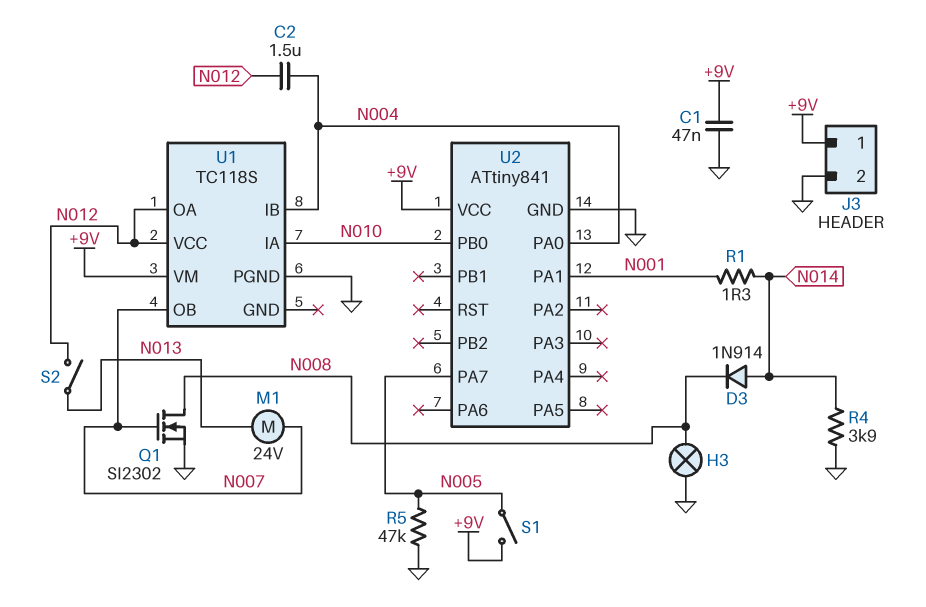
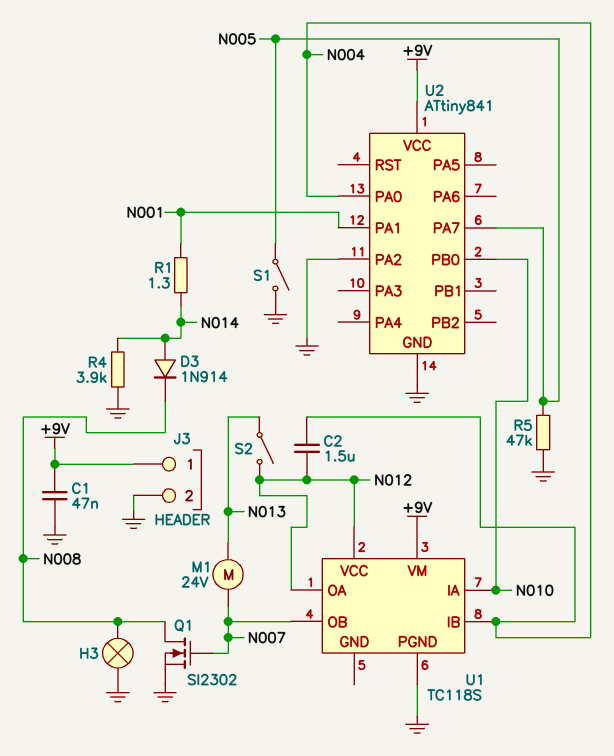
S1: switch (+9V, N005) -> switch (GND, N005)
U2 pin PA2: none -> GND

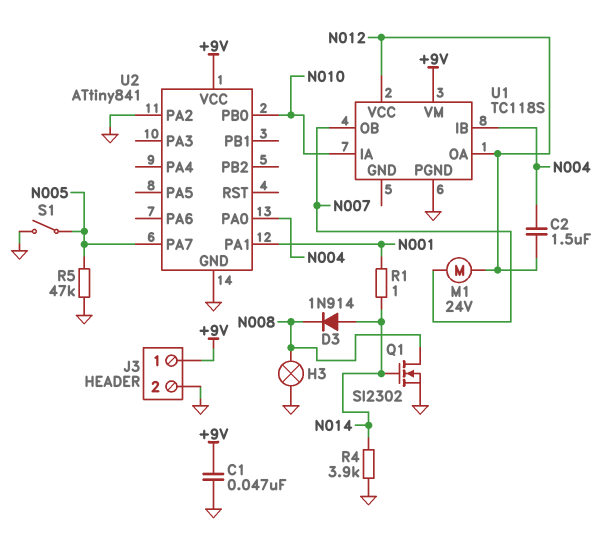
M1: motor 24V (N007, N013) -> motor 24V (N007, N012)
Q1: NMOS SI2302 (G N007, D N008, S GND) -> NMOS SI2302 (G N014, D N008, S GND)
R1: 1.3 (N001, N014) -> 1 (N001, N014)
S2: switch (N012, N013) -> none

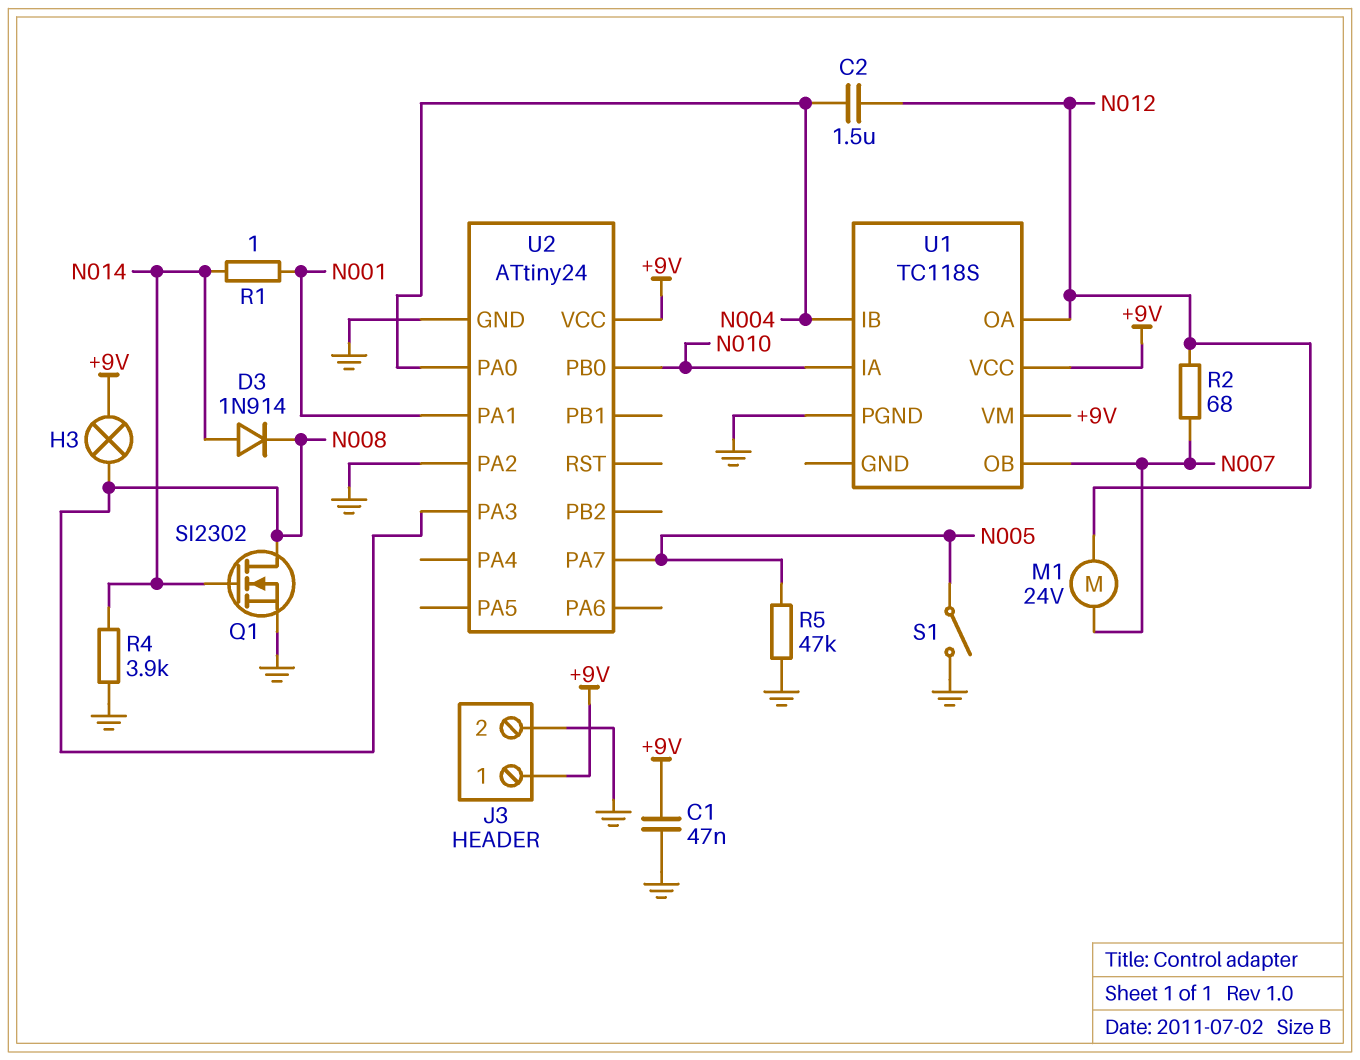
H3: lamp (GND, N008) -> lamp (+9V, N008)
R2: none -> 68 (N007, N012)
U1 pin VCC: N012 -> +9V
U2: ATtiny841 -> ATtiny24
U2 pin PA3: none -> N008

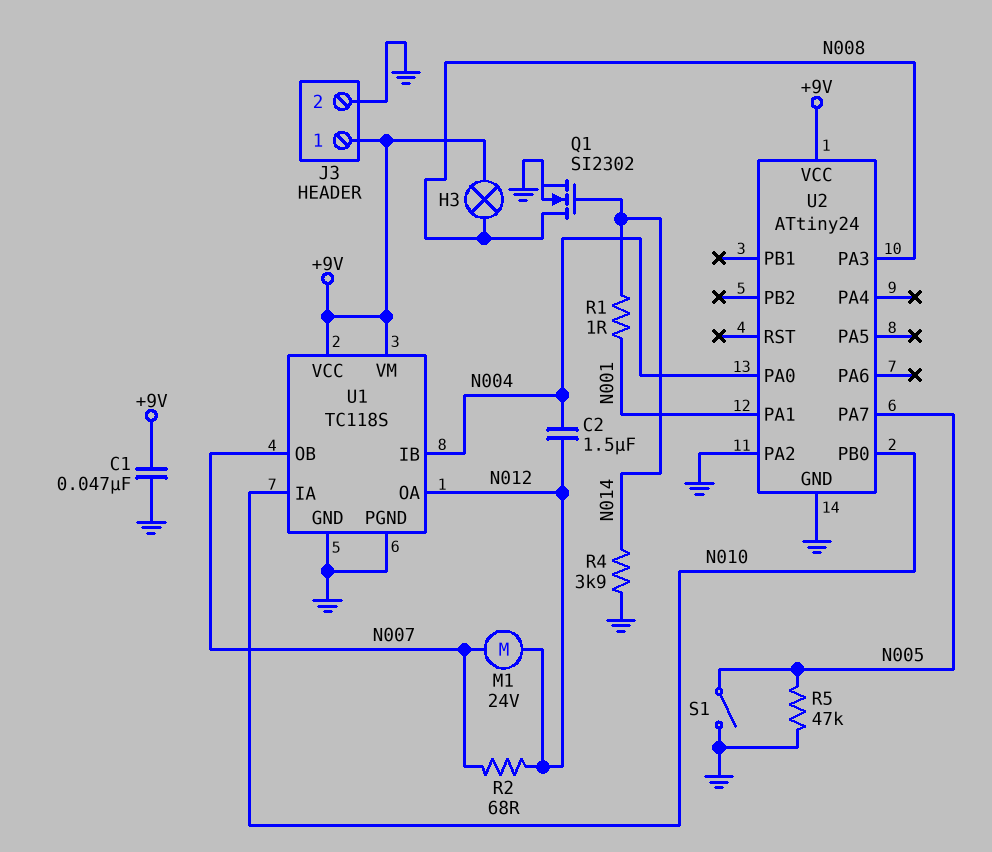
D3: diode 1N914 (A N014, K N008) -> none
U1 pin GND: none -> GND

